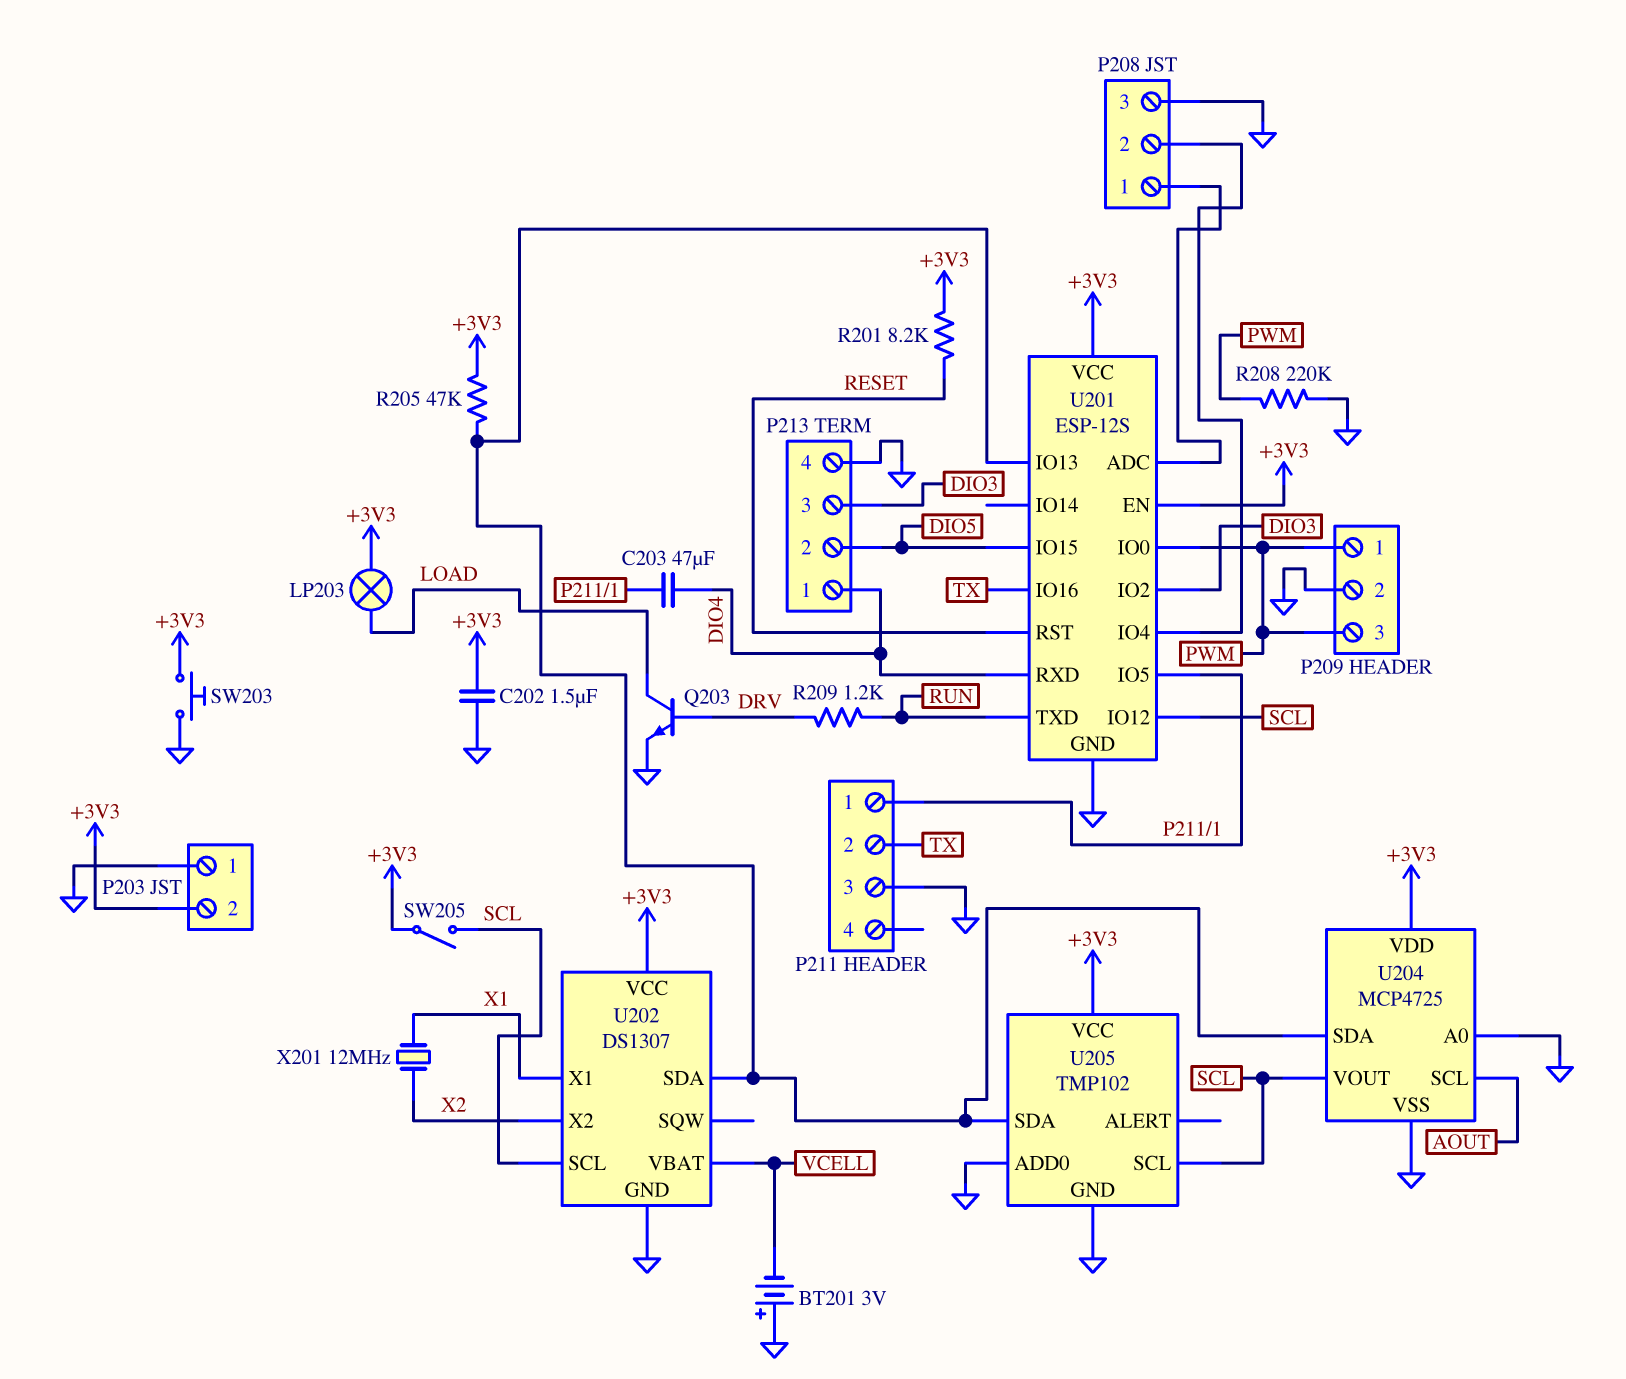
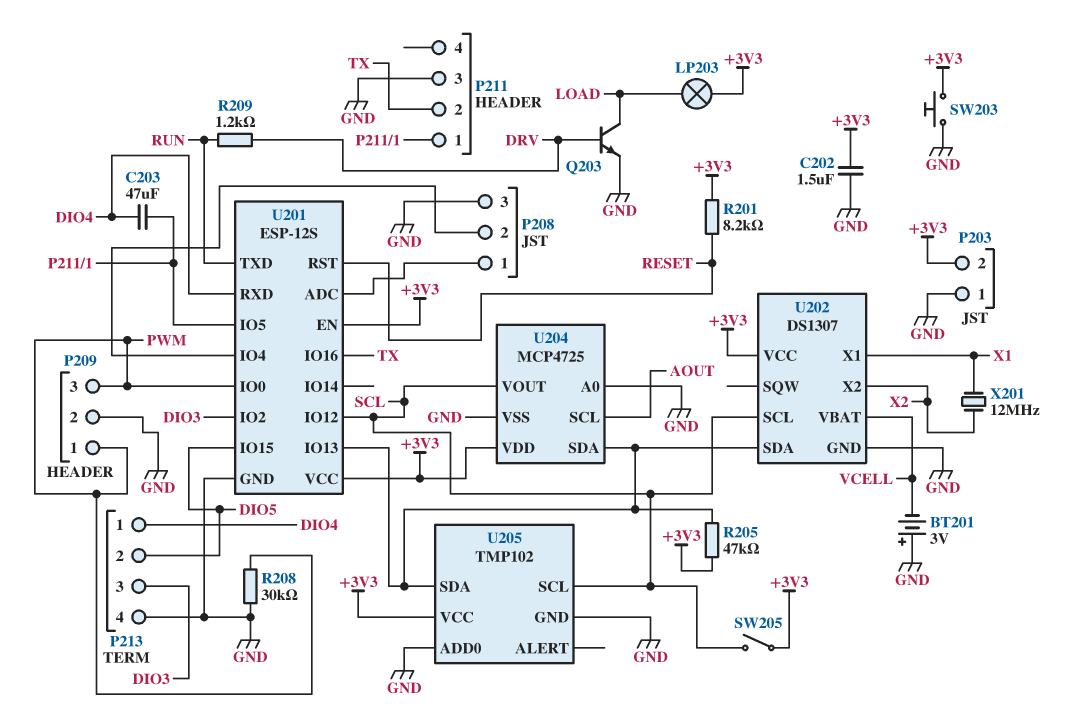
R208: 220k (GND, PWM) -> 30k (GND, PWM)

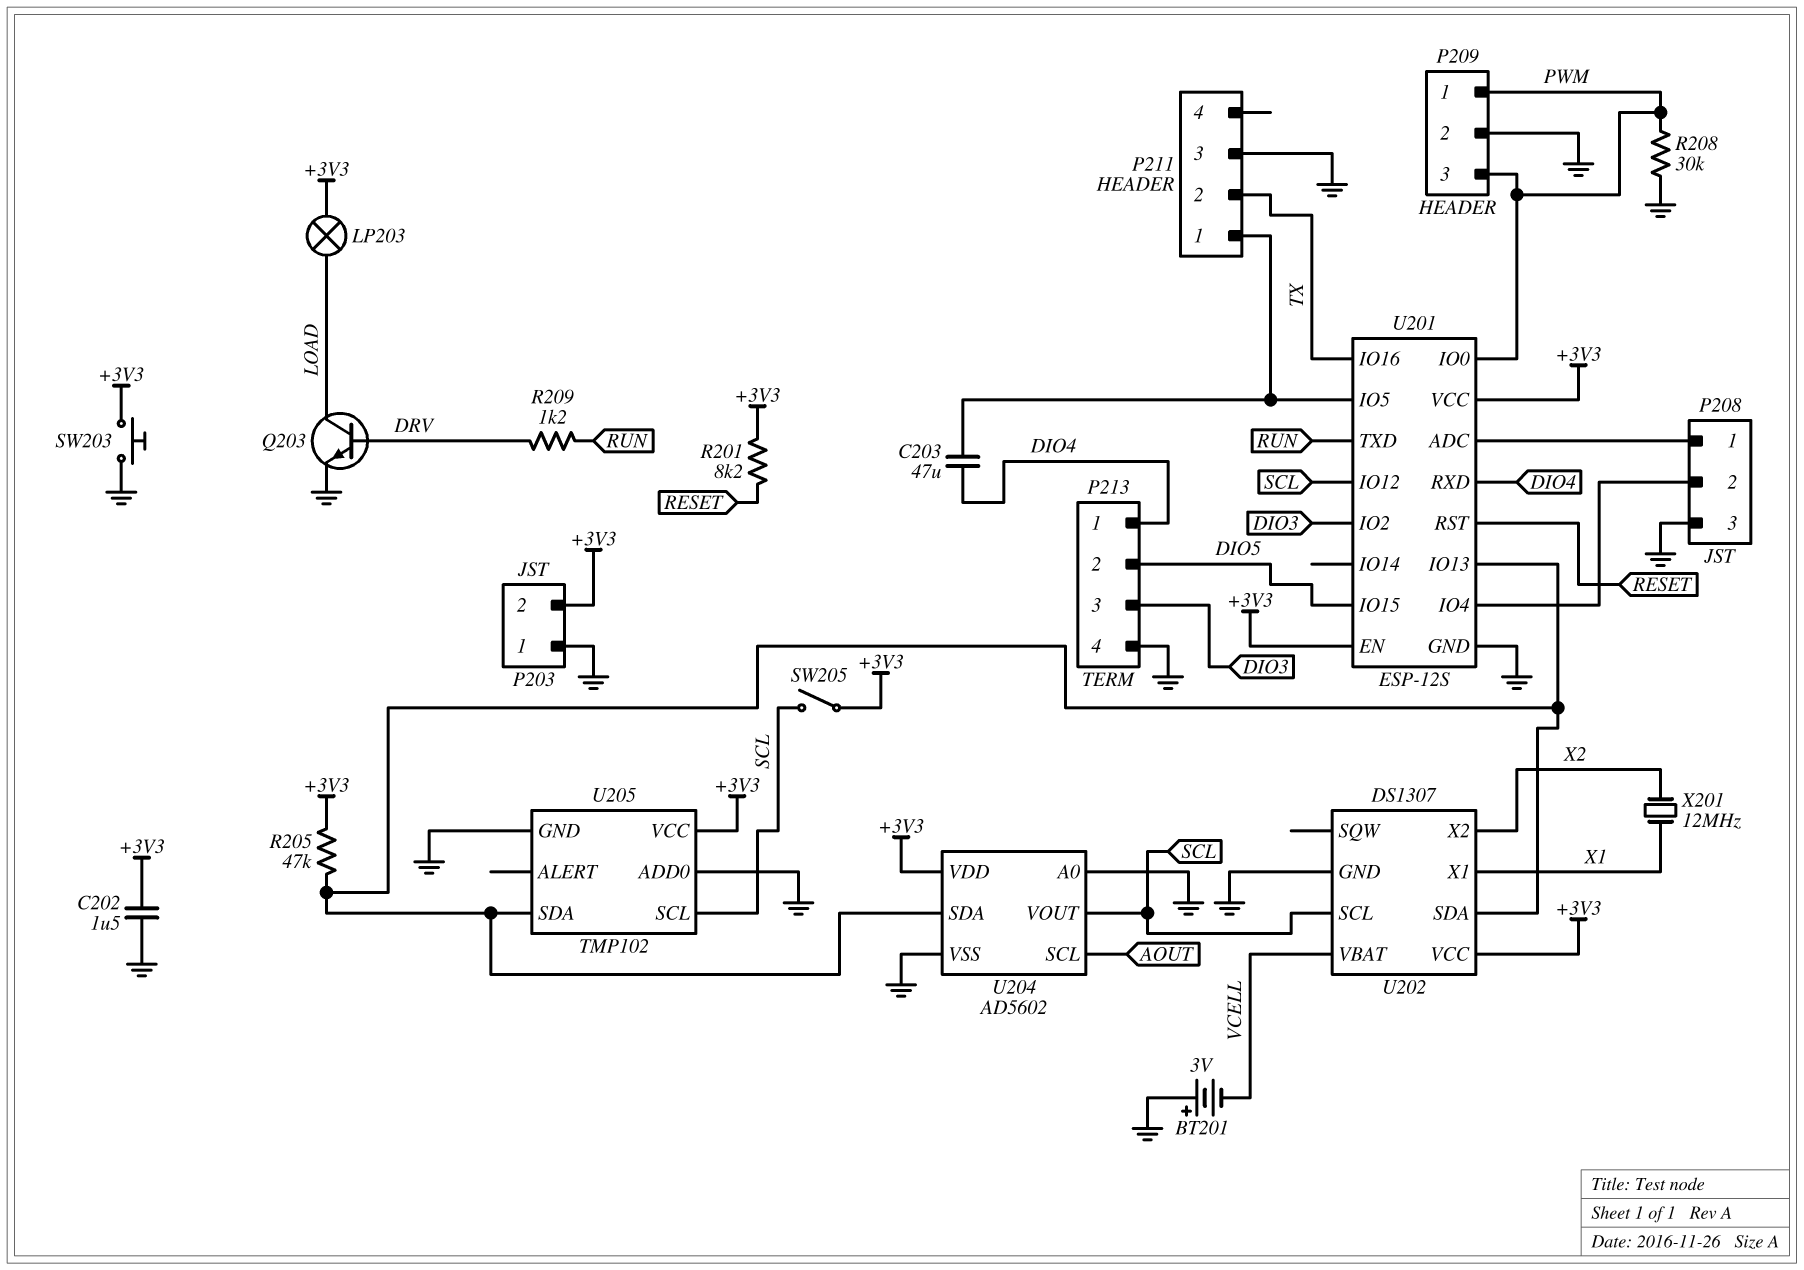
U204: MCP4725 -> AD5602

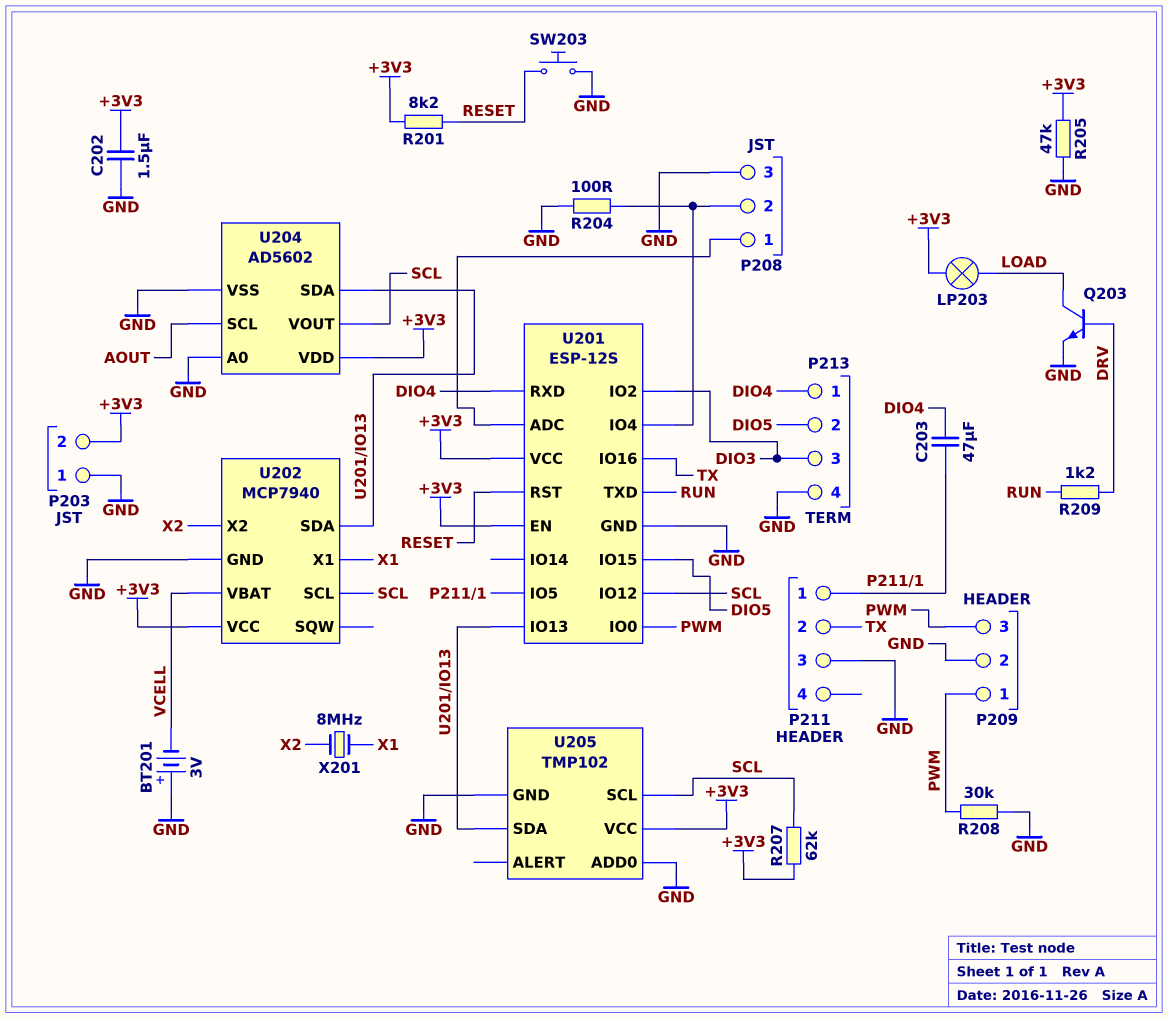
R204: none -> 100 (GND, P208/2)
R205: 47k (+3V3, U201/IO13) -> 47k (+3V3, GND)
R207: none -> 62k (+3V3, SCL)
SW203: button (+3V3, GND) -> button (GND, RESET)
SW205: switch (+3V3, SCL) -> none
U202: DS1307 -> MCP7940
X201: 12MHz (X1, X2) -> 8MHz (X1, X2)

